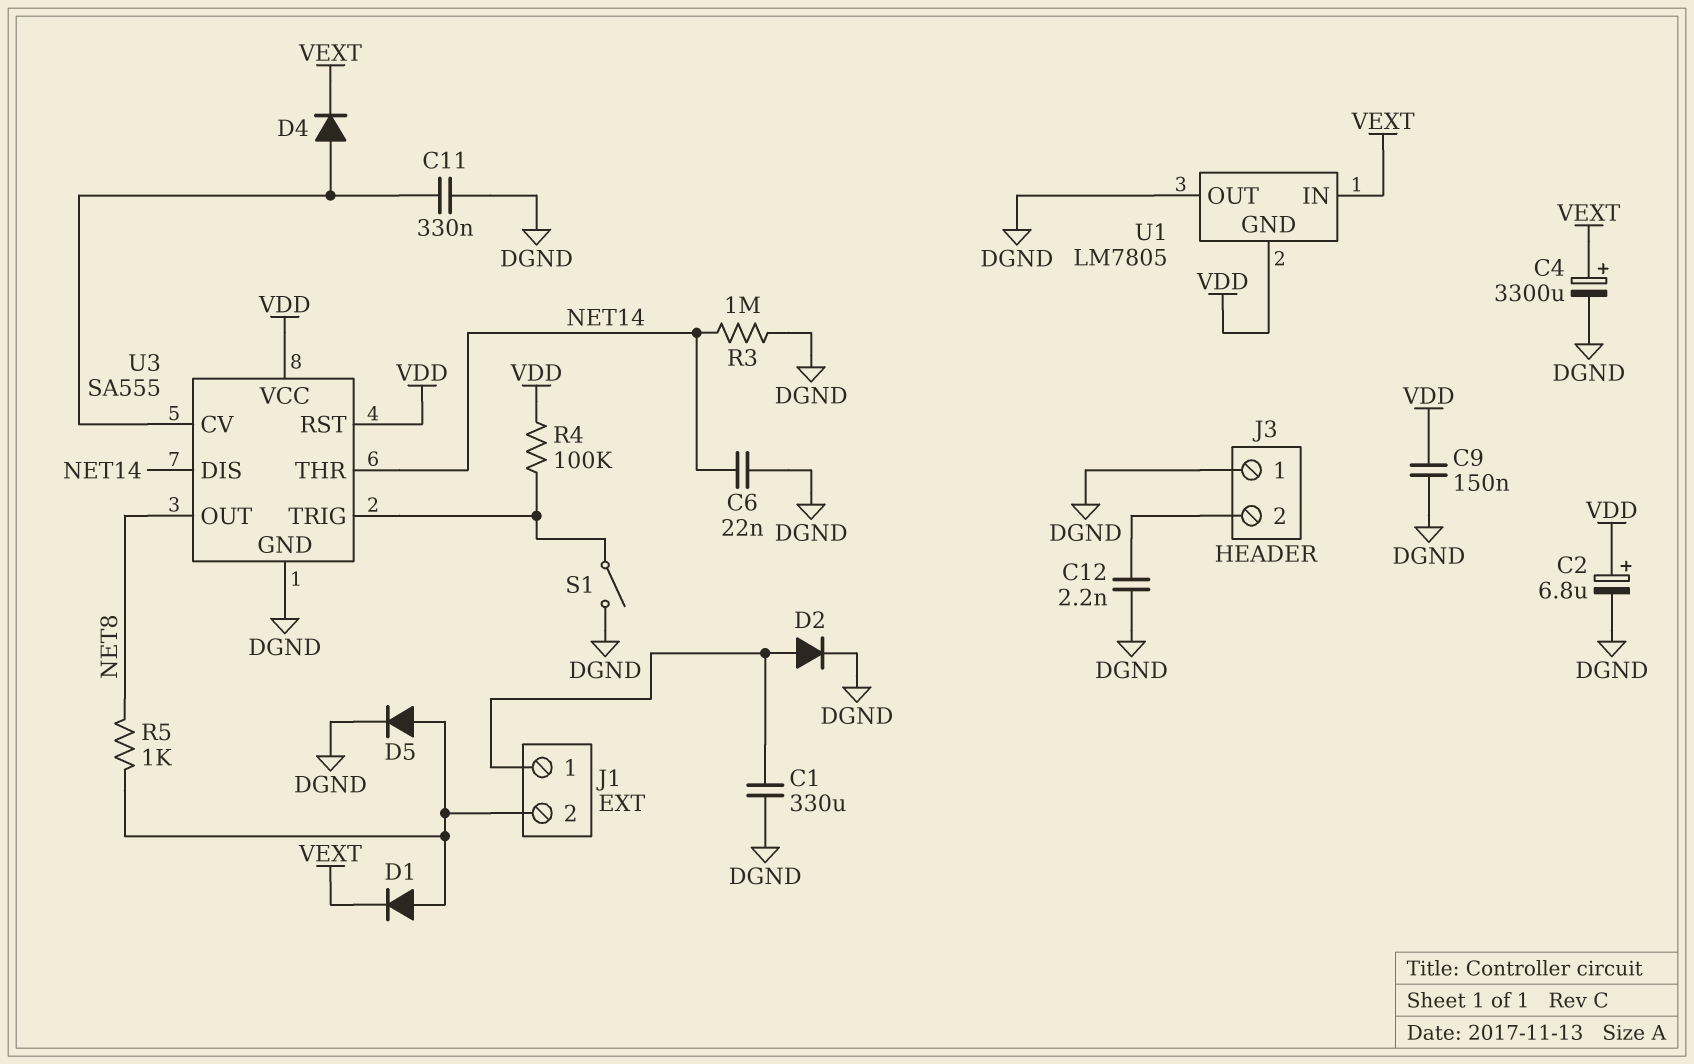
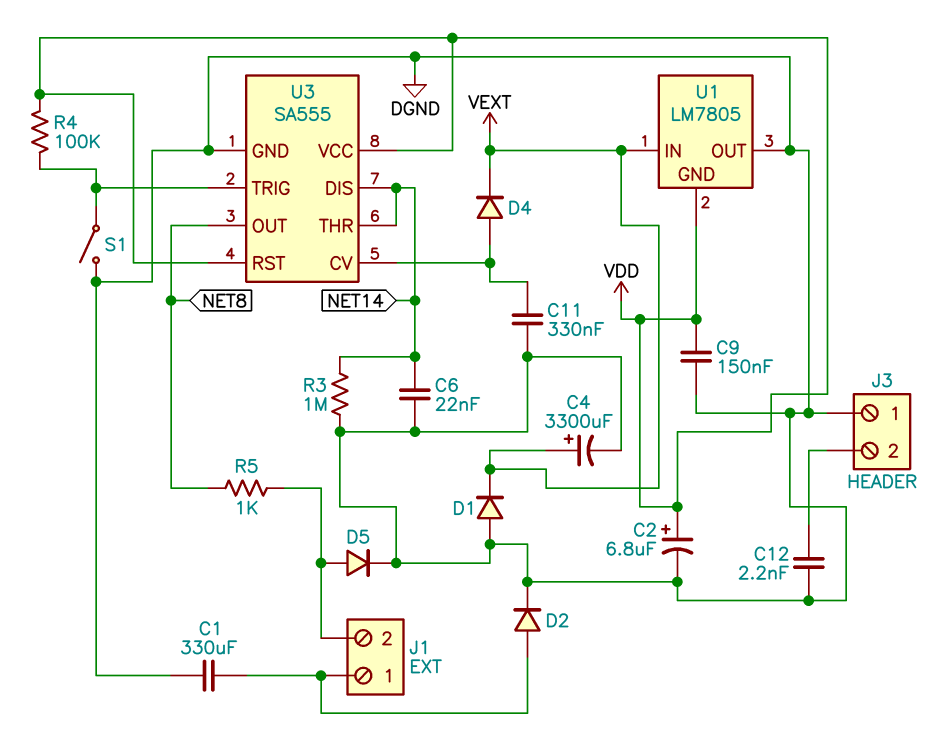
D1: diode (A J1/2, K VEXT) -> diode (A DGND, K VEXT)

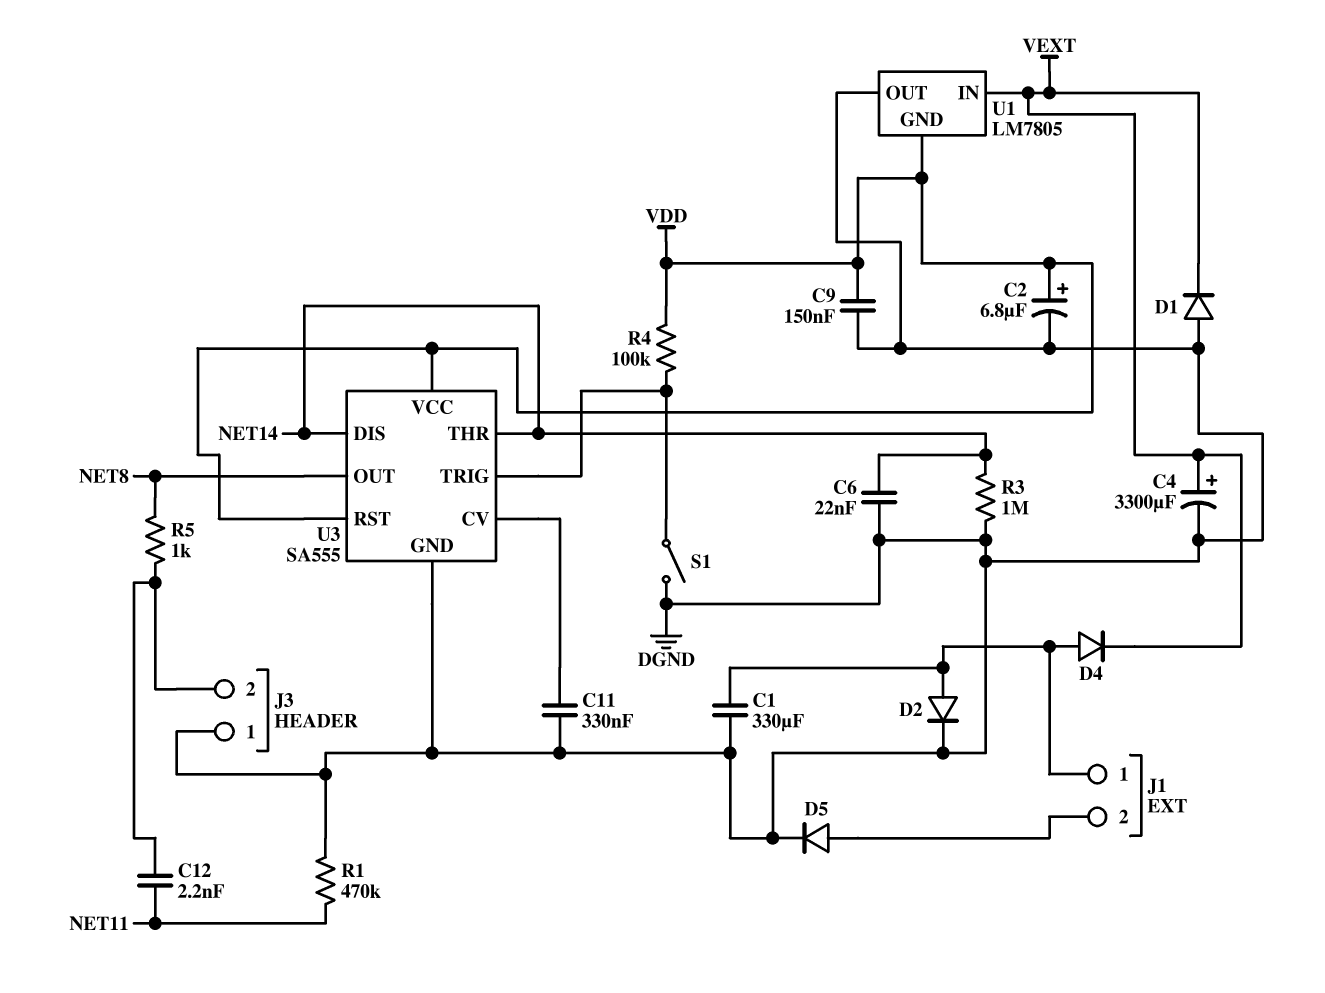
C12: 2.2nF (DGND, J3/2) -> 2.2nF (J3/2, NET11)
D4: diode (A U3/CV, K VEXT) -> diode (A J1/1, K VEXT)
R1: none -> 470k (DGND, NET11)
R5: 1k (J1/2, NET8) -> 1k (J3/2, NET8)

